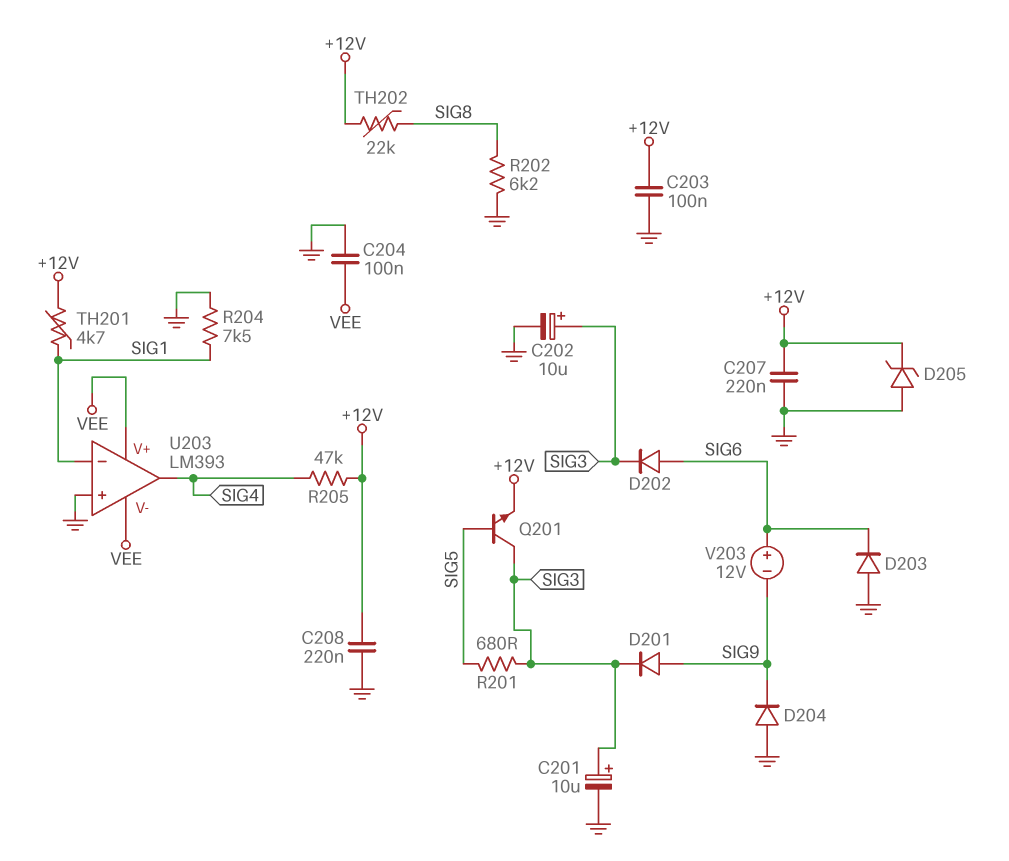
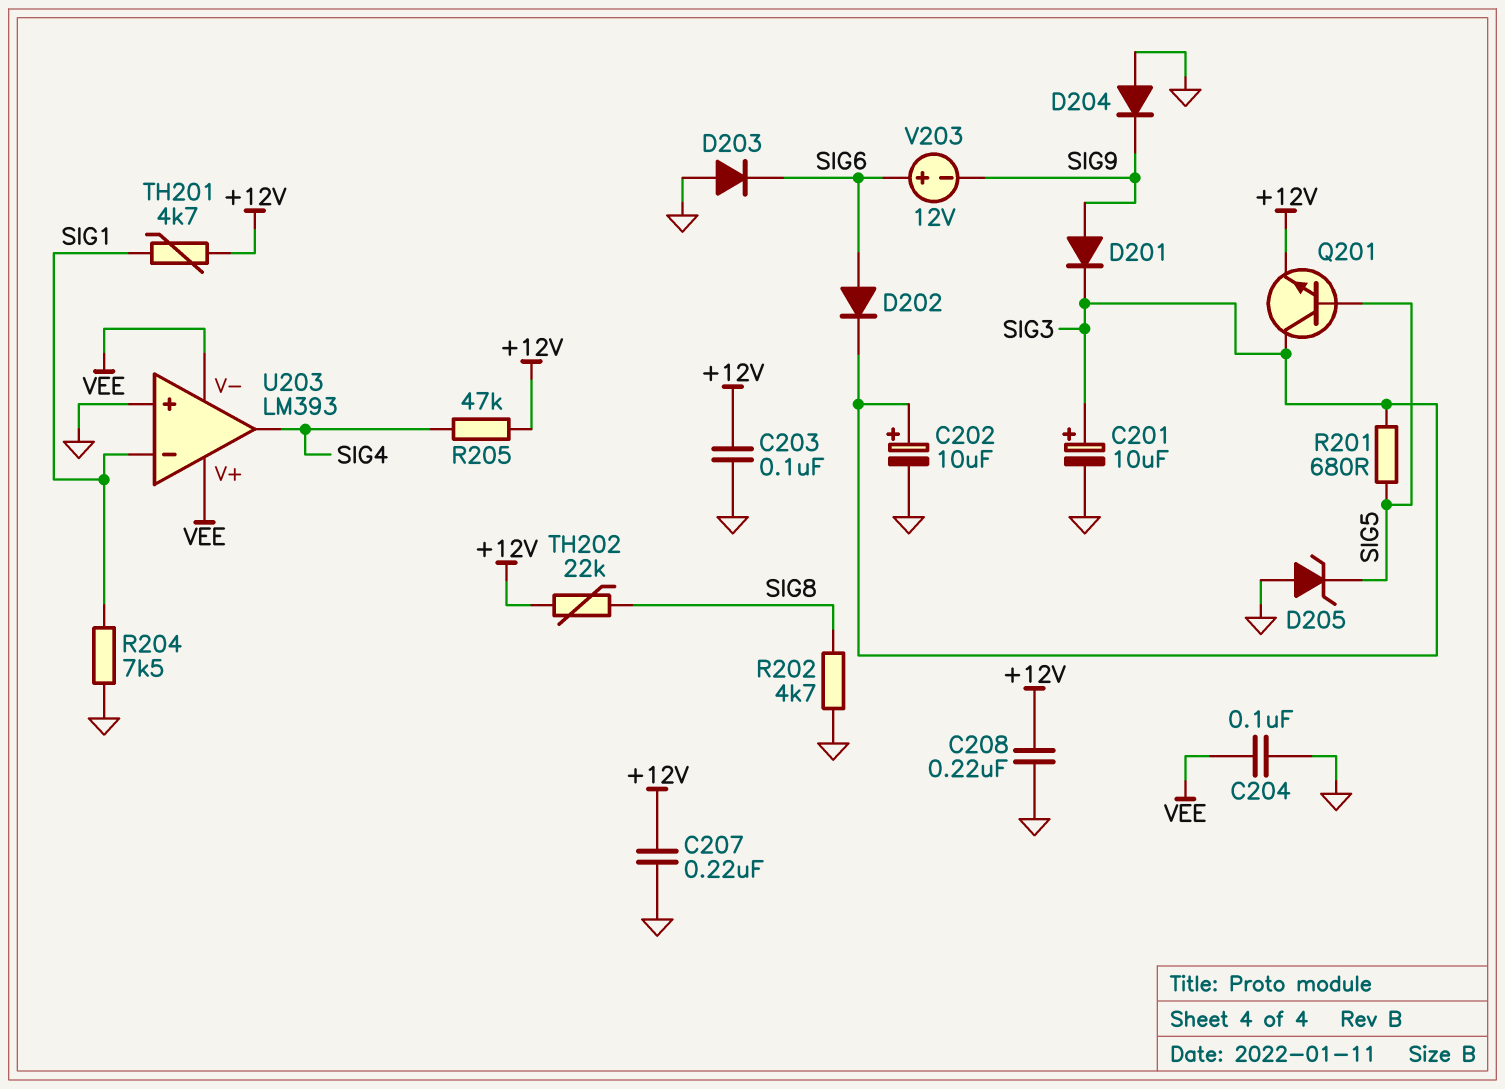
D205: zener (A GND, K +12V) -> zener (A GND, K SIG5)
R202: 6.2k (GND, SIG8) -> 4.7k (GND, SIG8)

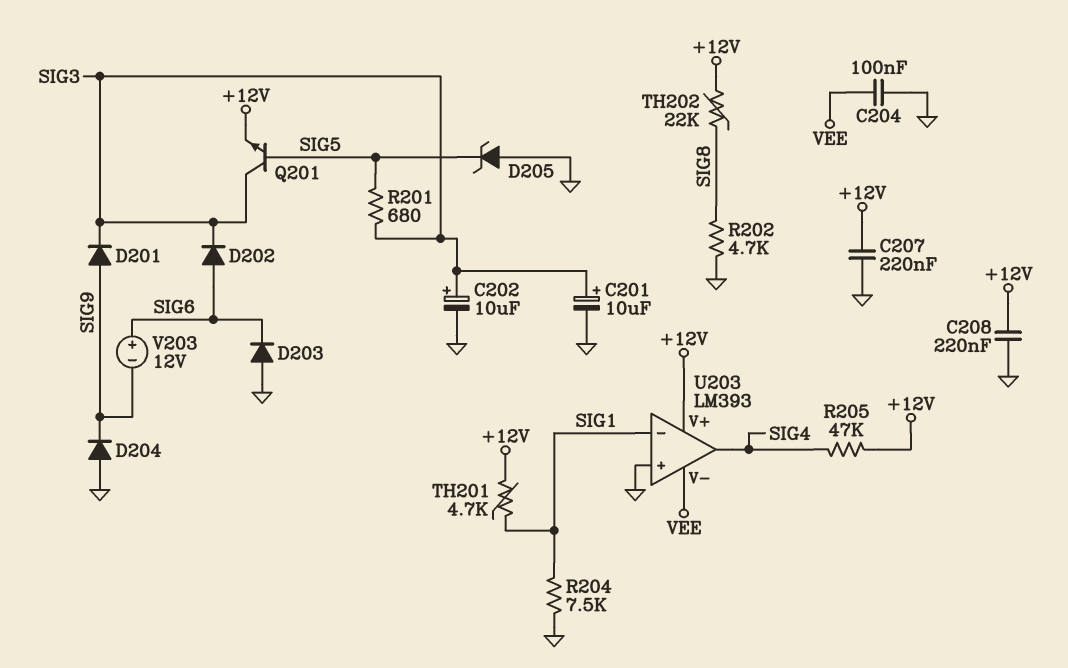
C203: 100nF (+12V, GND) -> none
U203 pin V+: VEE -> +12V

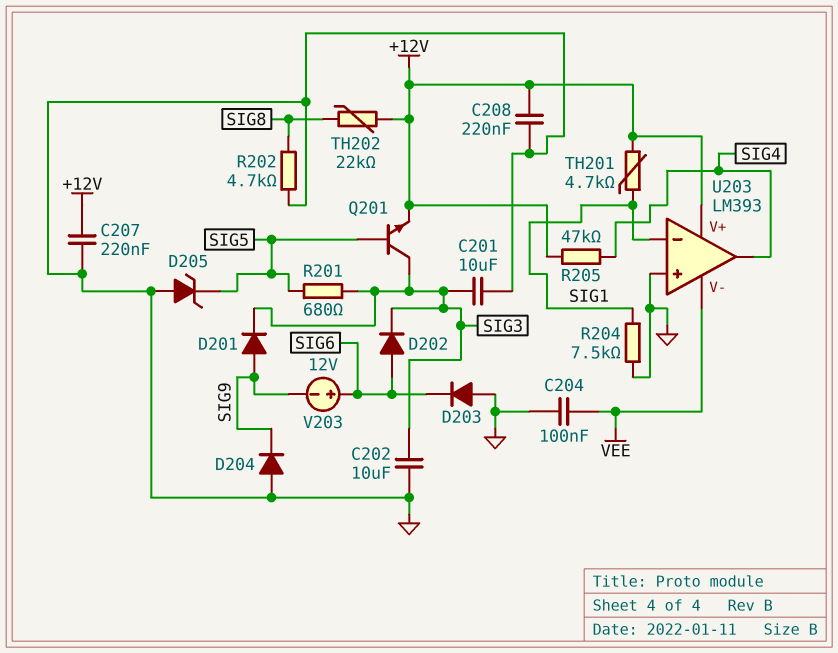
C201: 10uF (plus SIG3, minus GND) -> 10uF (GND, SIG3)
C202: 10uF (plus SIG3, minus GND) -> 10uF (GND, SIG3)

